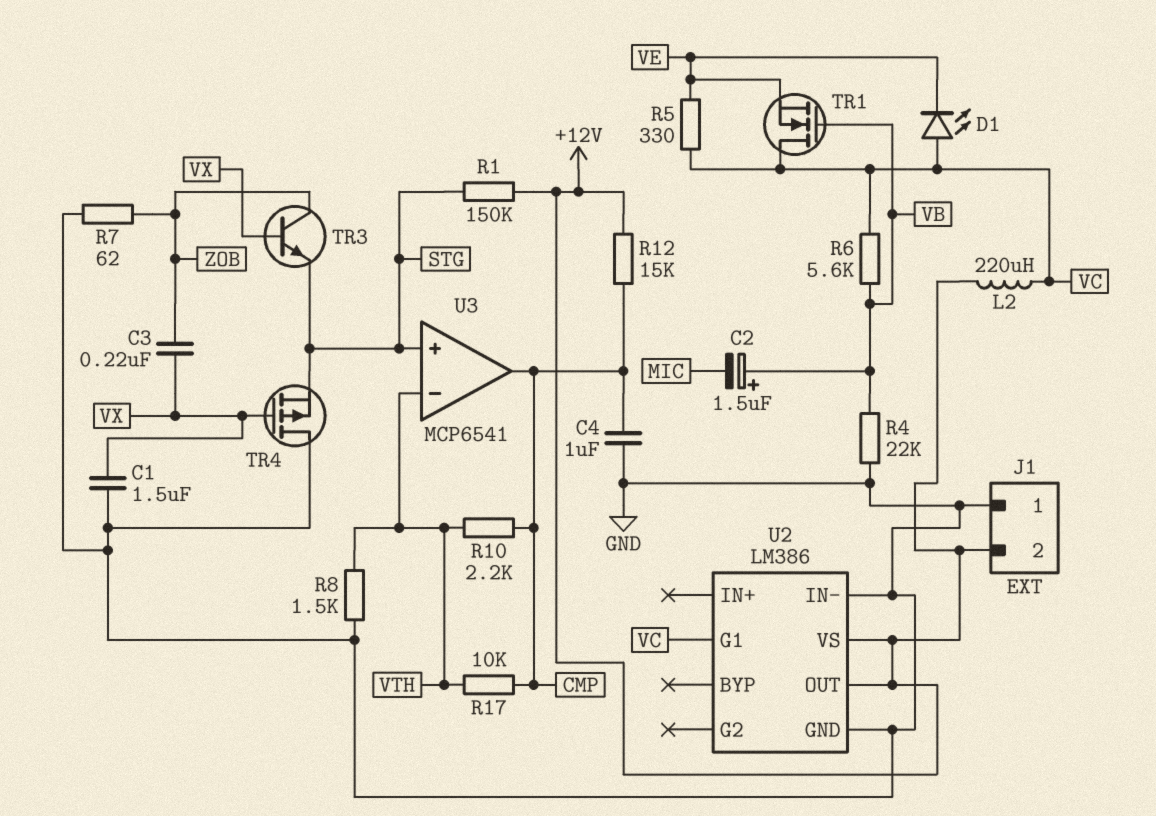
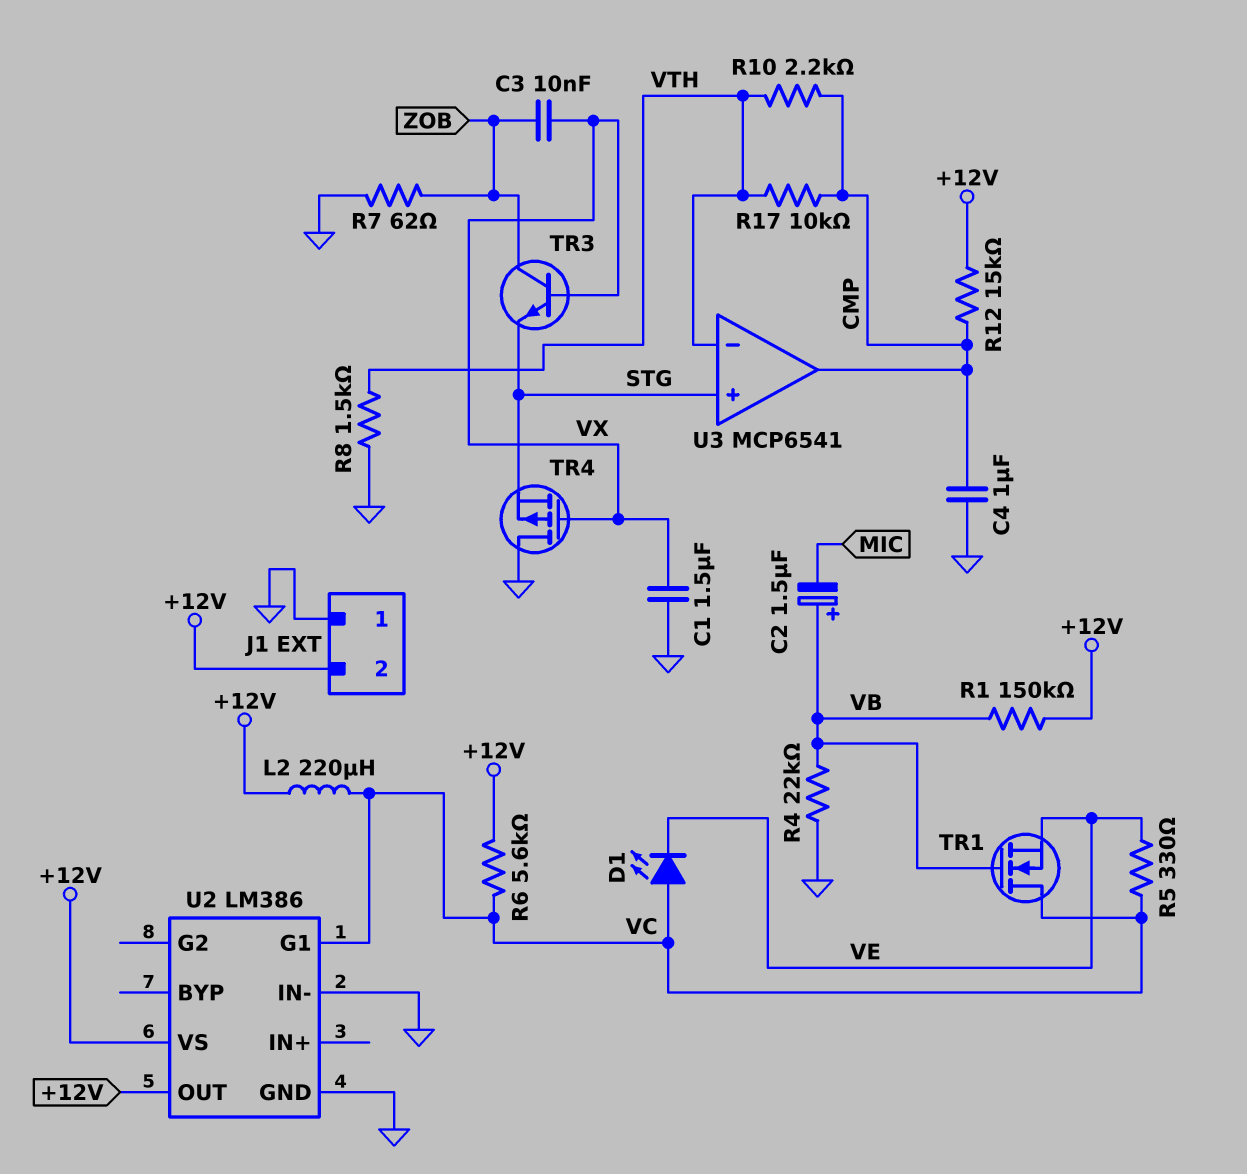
C3: 220nF (VX, ZOB) -> 10nF (VX, ZOB)
R1: 150k (+12V, STG) -> 150k (+12V, VB)
R6: 5.6k (VB, VC) -> 5.6k (+12V, VC)

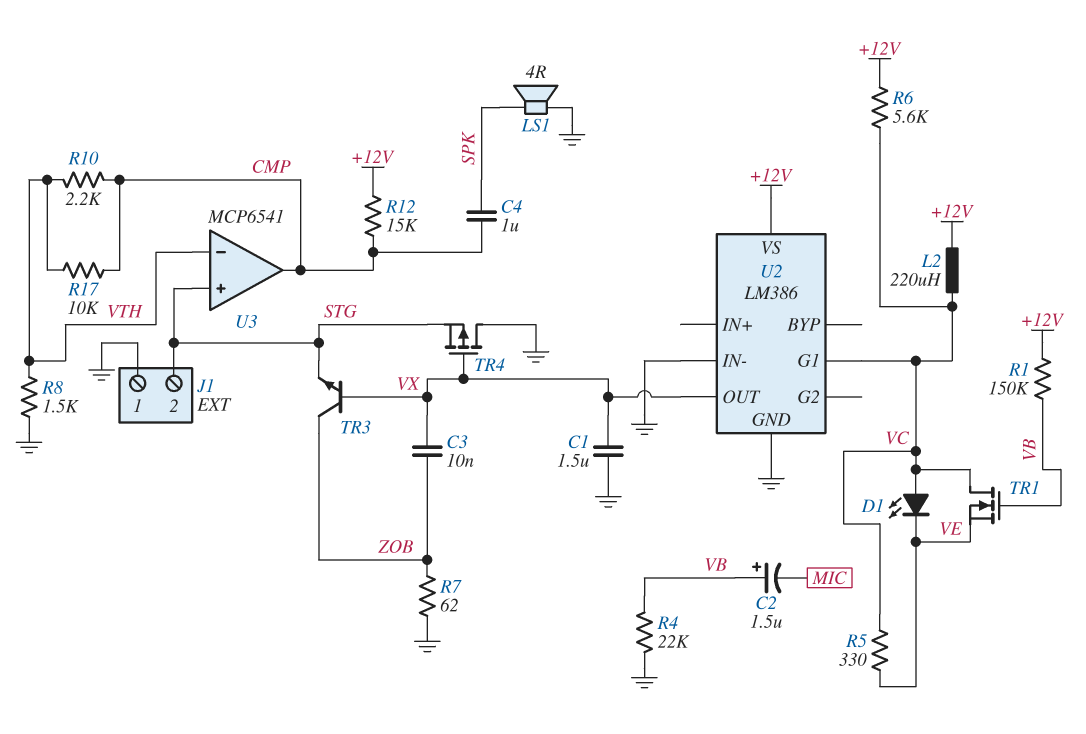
C4: 1uF (CMP, GND) -> 1uF (CMP, SPK)
J1 pin 2: +12V -> STG
LS1: none -> speaker 4R (GND, SPK)
U2 pin OUT: +12V -> VX

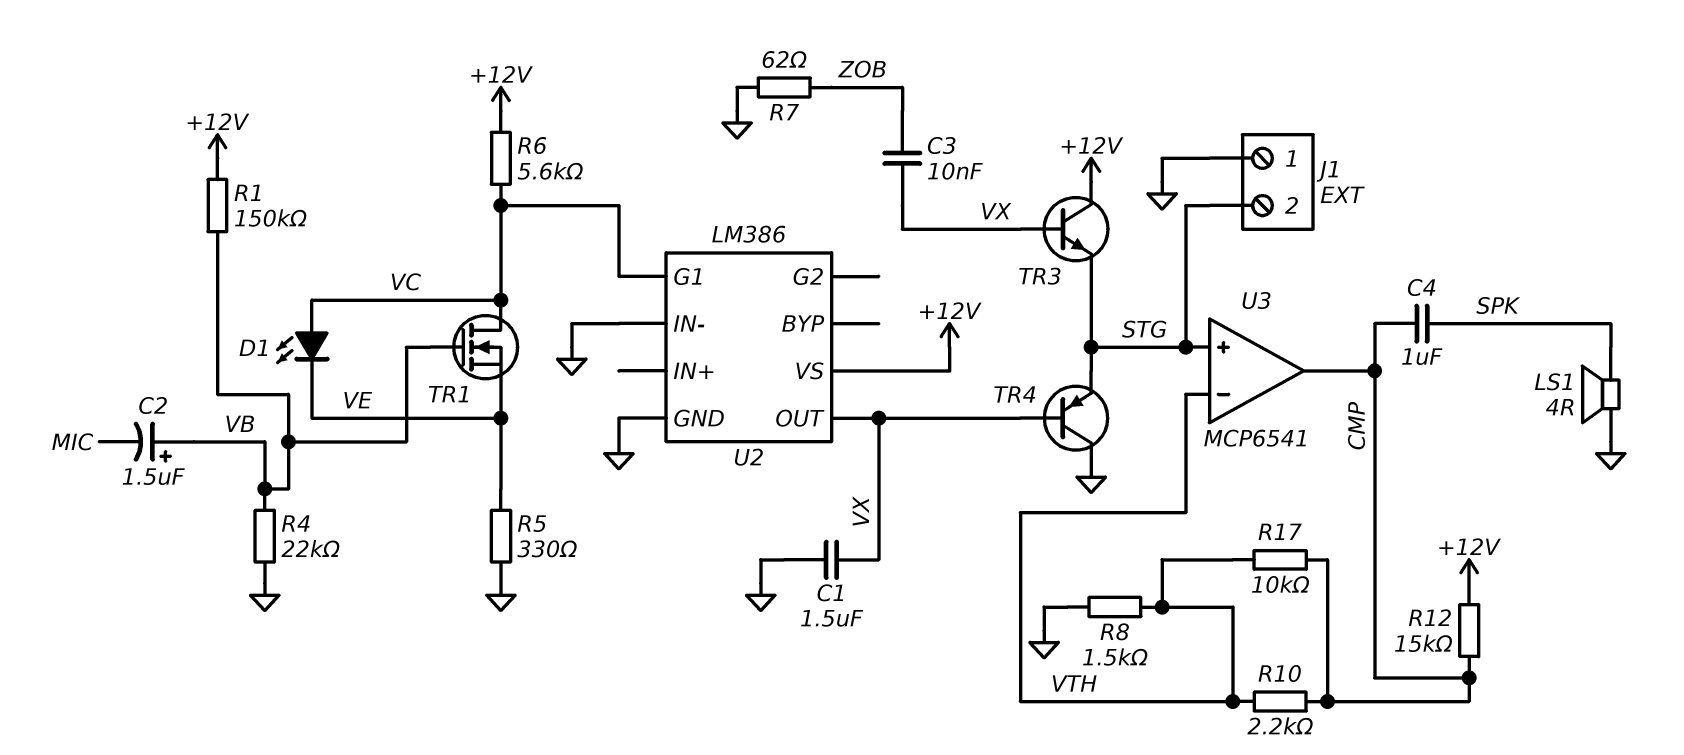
L2: 220uH (+12V, VC) -> none
R5: 330 (VC, VE) -> 330 (GND, VE)
TR3: NPN (B VX, C ZOB, E STG) -> NPN (B VX, C +12V, E STG)
TR4: PMOS (G VX, D GND, S STG) -> PNP (B VX, C GND, E STG)

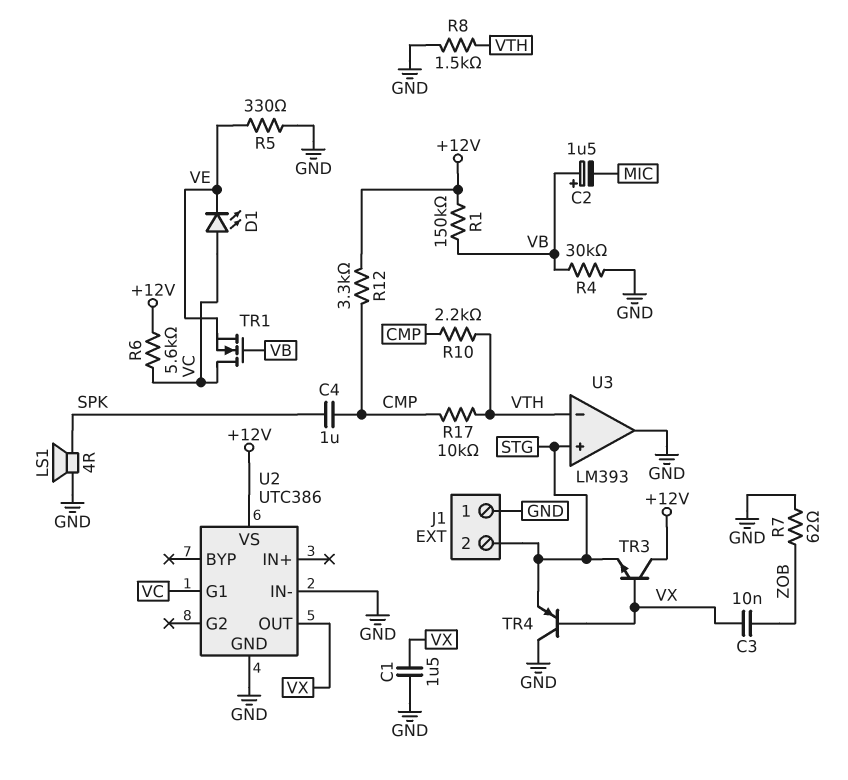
R4: 22k (GND, VB) -> 30k (GND, VB)
R12: 15k (+12V, CMP) -> 3.3k (+12V, CMP)
U2: LM386 -> UTC386
U3: MCP6541 -> LM393
U3 pin out: CMP -> GND

